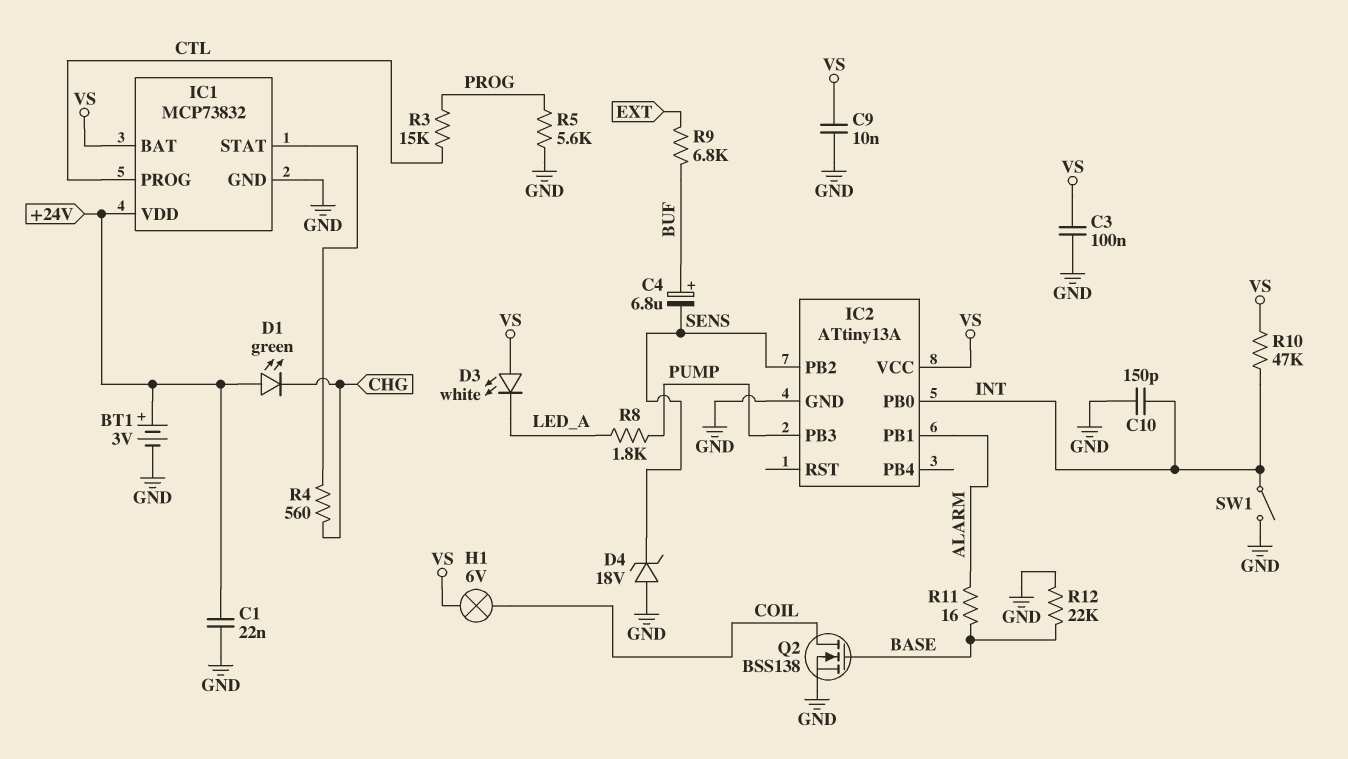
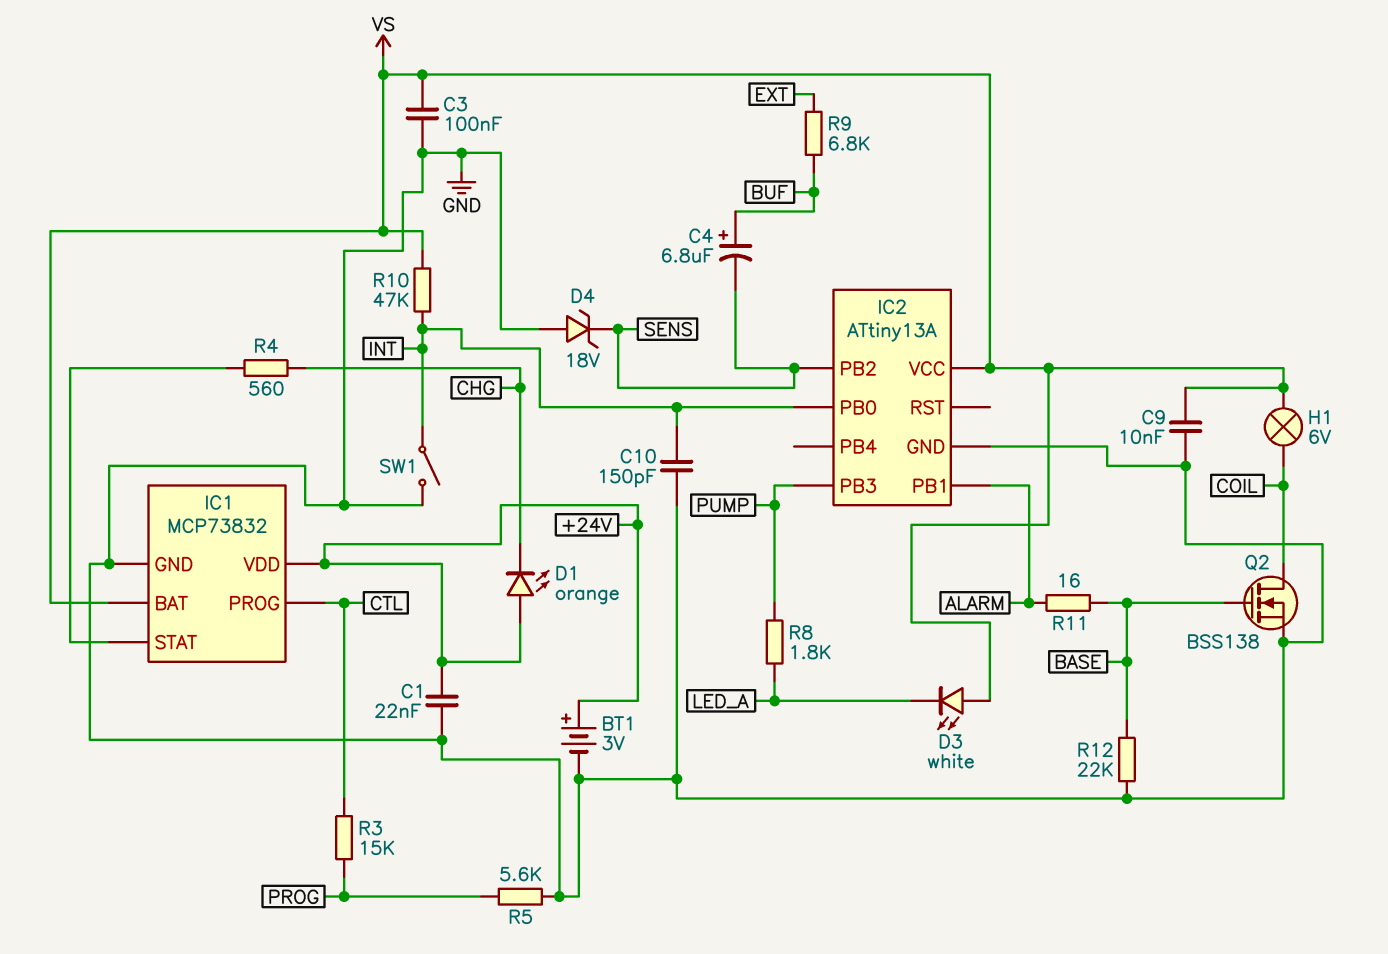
D1: LED green (A +24V, K CHG) -> LED orange (A +24V, K CHG)

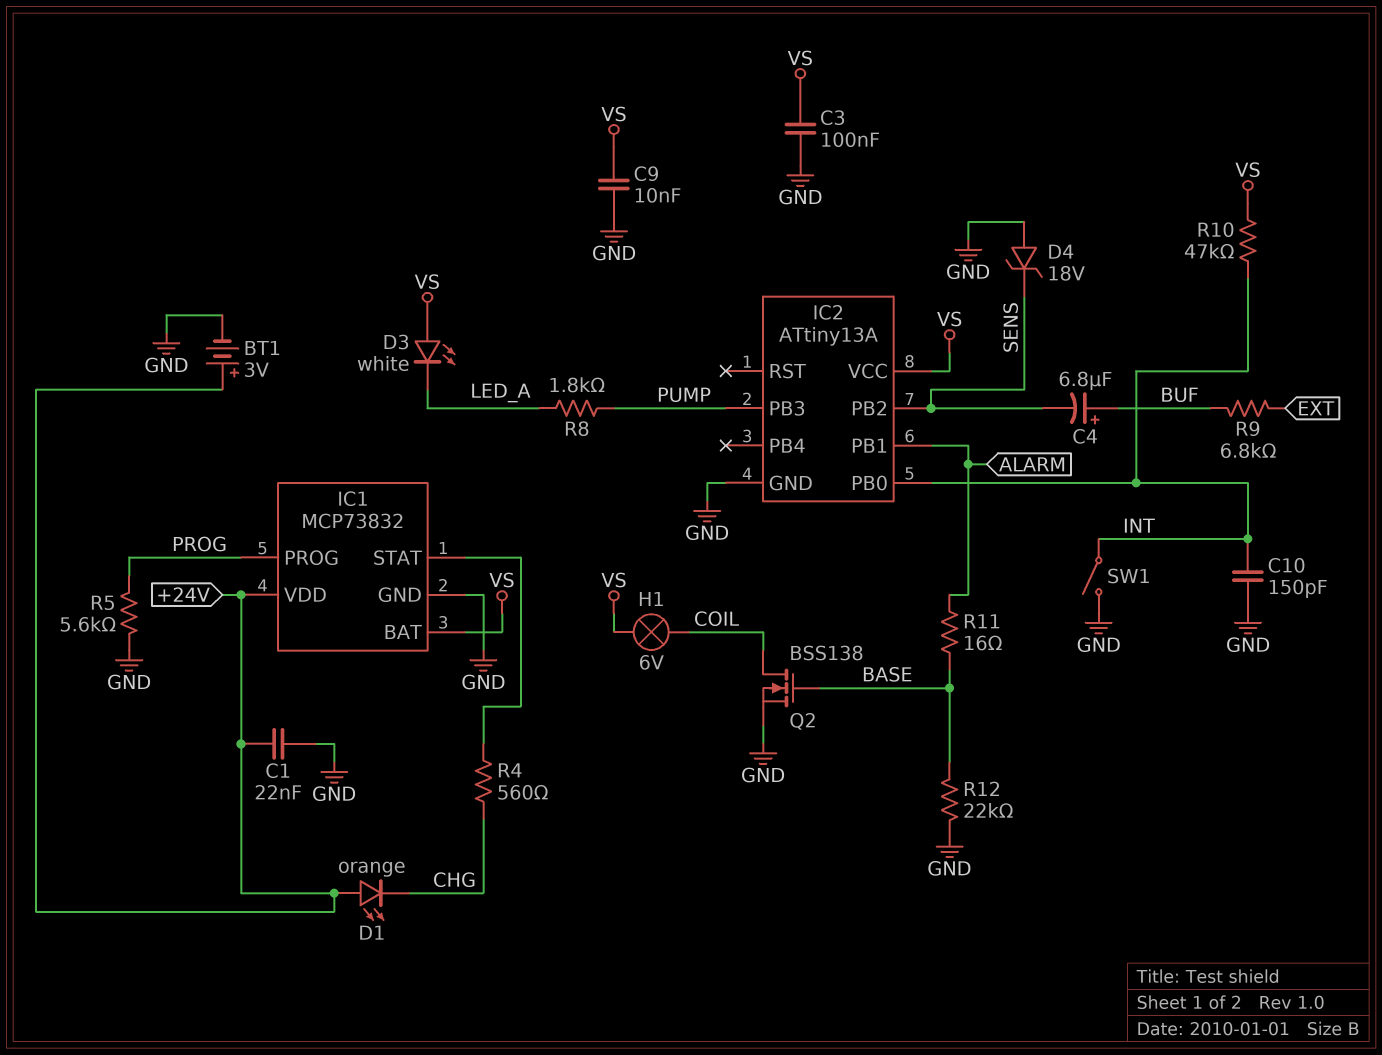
IC1 pin PROG: CTL -> PROG
R3: 15k (CTL, PROG) -> none

